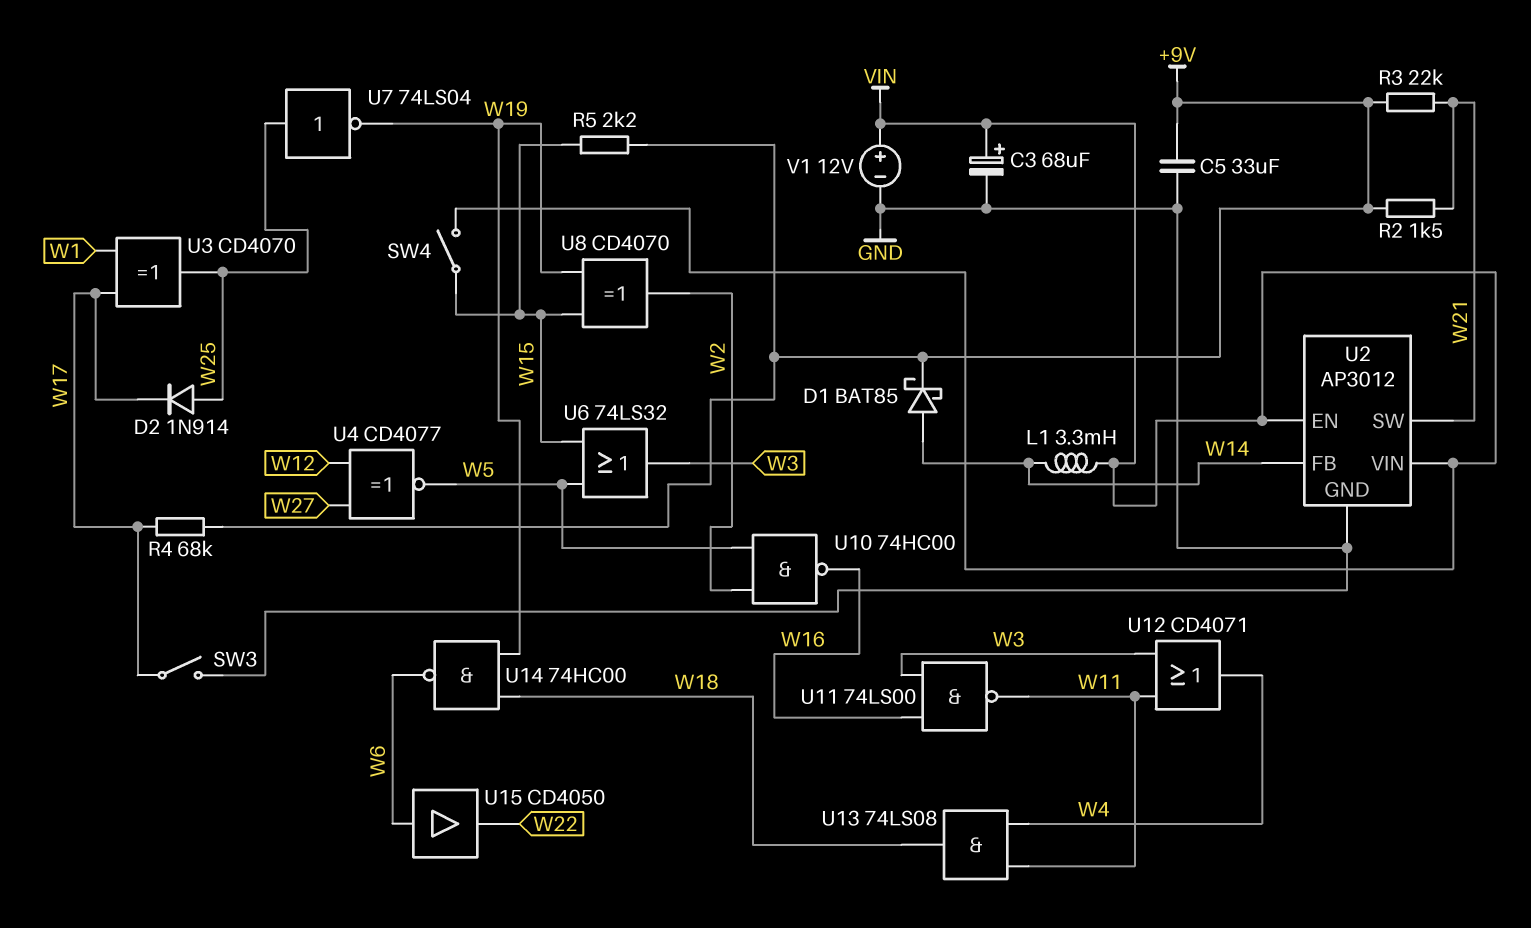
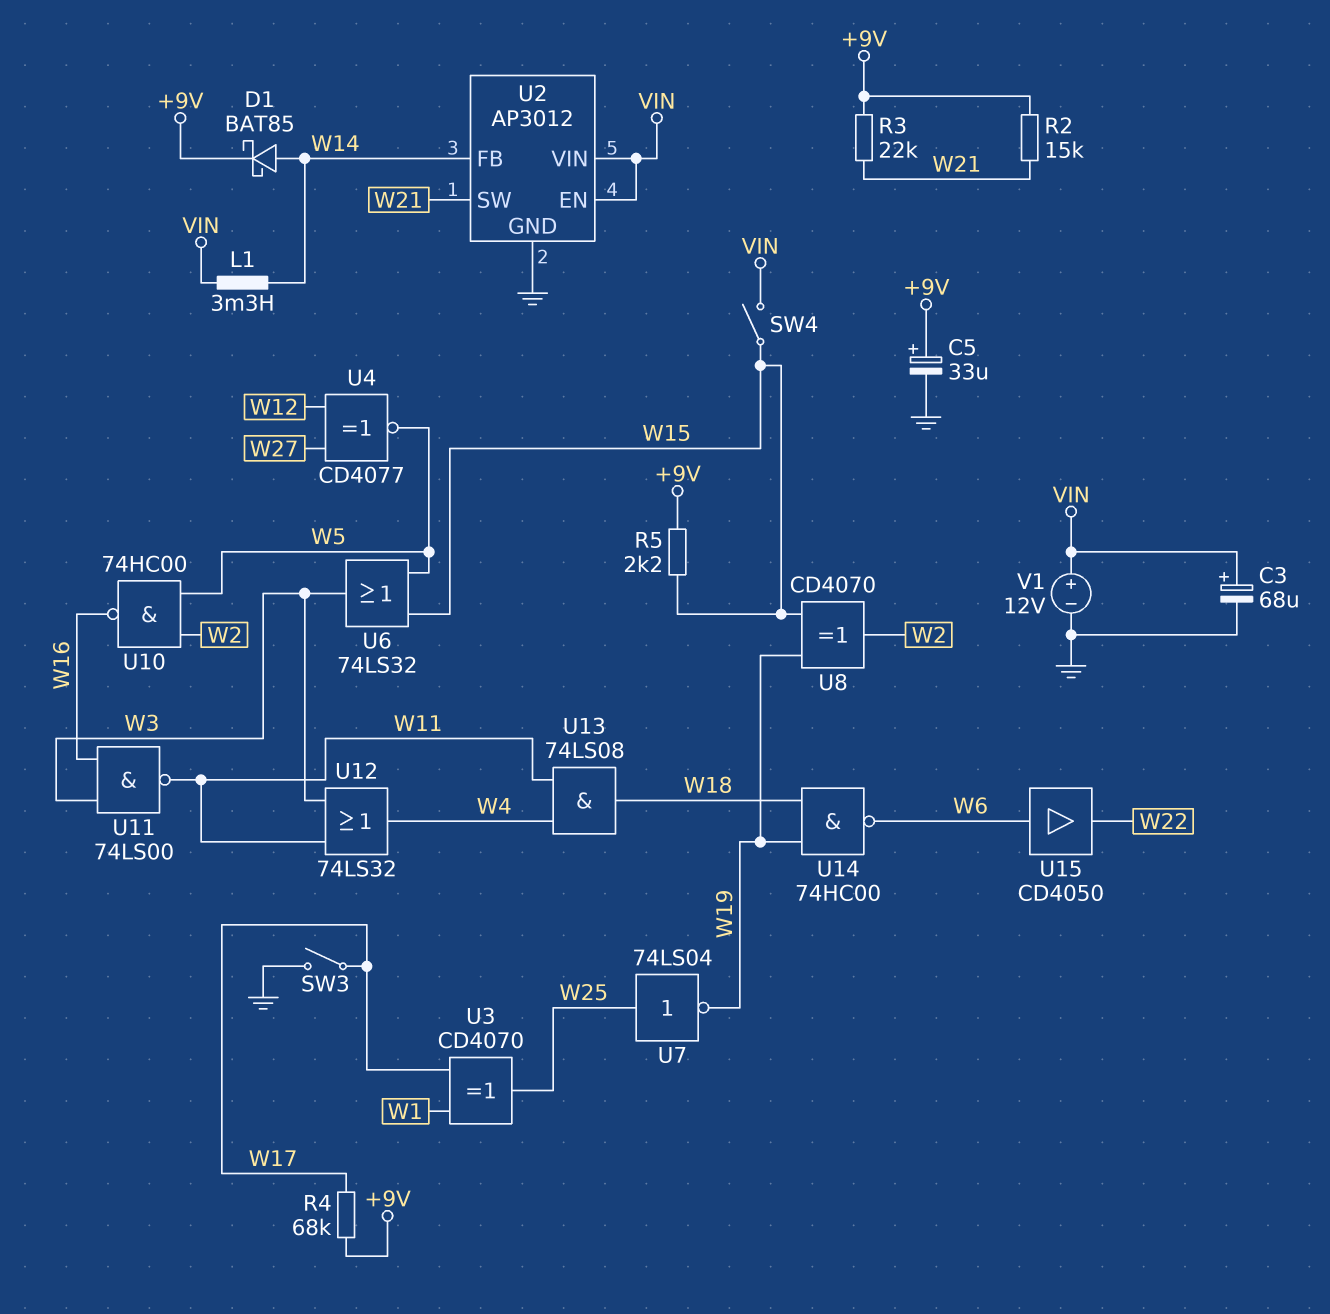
C5: 33uF (+9V, GND) -> 33uF (plus +9V, minus GND)
D2: diode 1N914 (A W25, K W17) -> none
R2: 1.5k (+9V, W21) -> 15k (+9V, W21)
U12: OR CD4071 (in W3, in W11, out W4) -> OR 74LS32 (in W3, in W11, out W4)

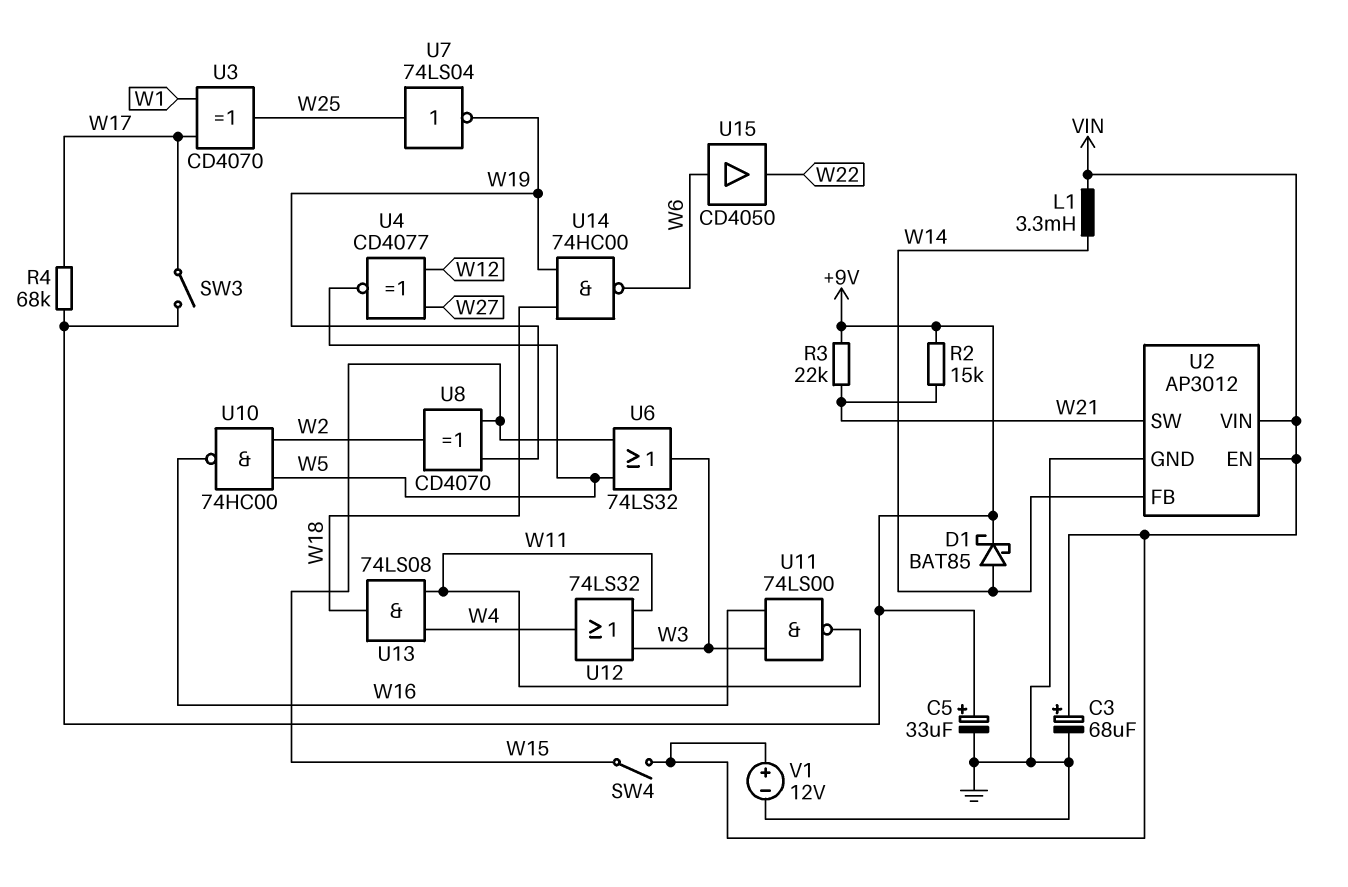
R5: 2.2k (+9V, W15) -> none
SW3: switch (GND, W17) -> switch (+9V, W17)

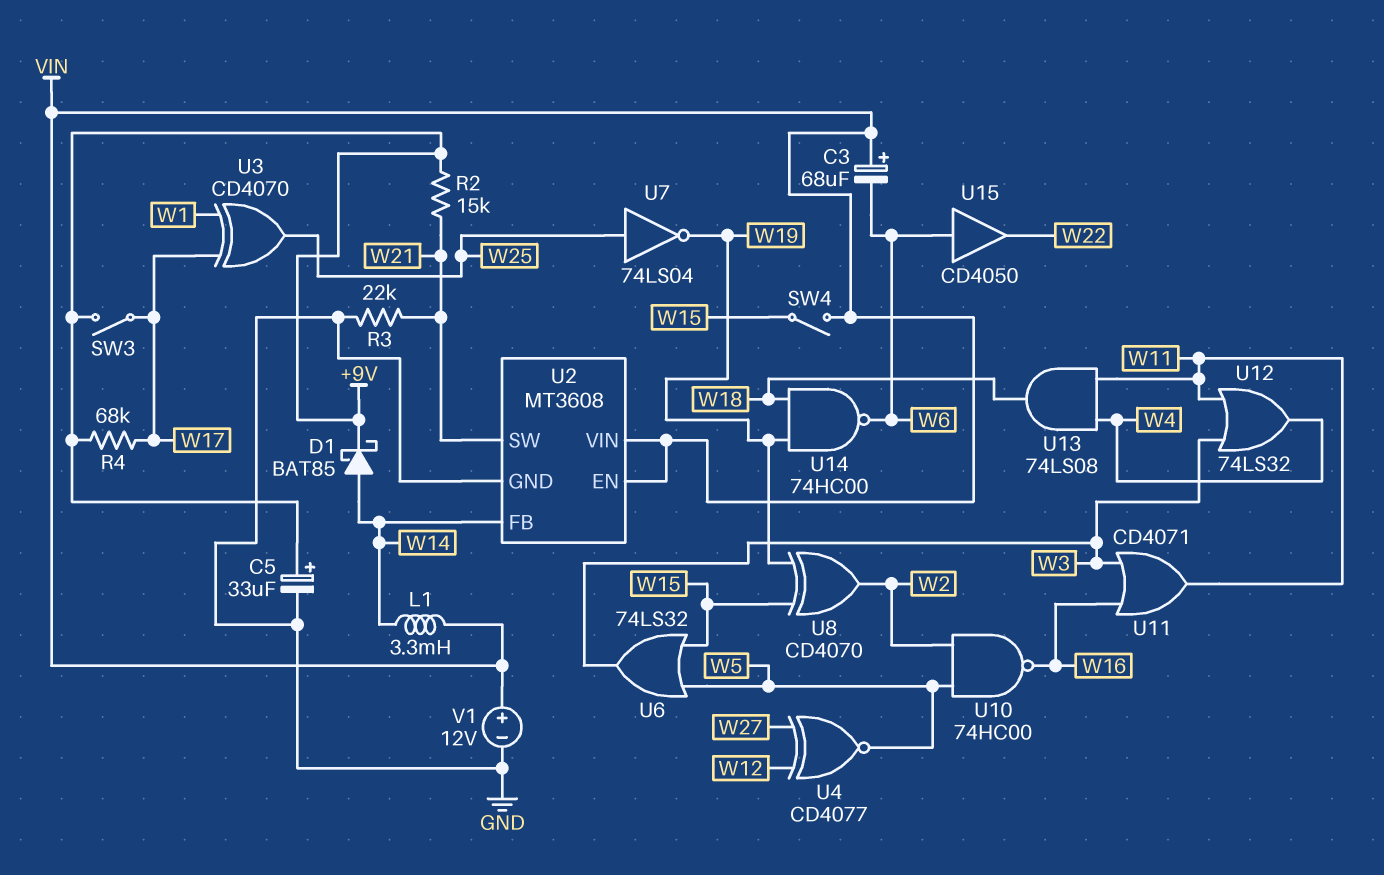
C3: 68uF (plus VIN, minus GND) -> 68uF (plus VIN, minus W6)
R3: 22k (+9V, W21) -> 22k (GND, W21)
U2: AP3012 -> MT3608
U11: NAND 74LS00 (in W3, in W16, out W11) -> OR CD4071 (in W3, in W16, out W11)

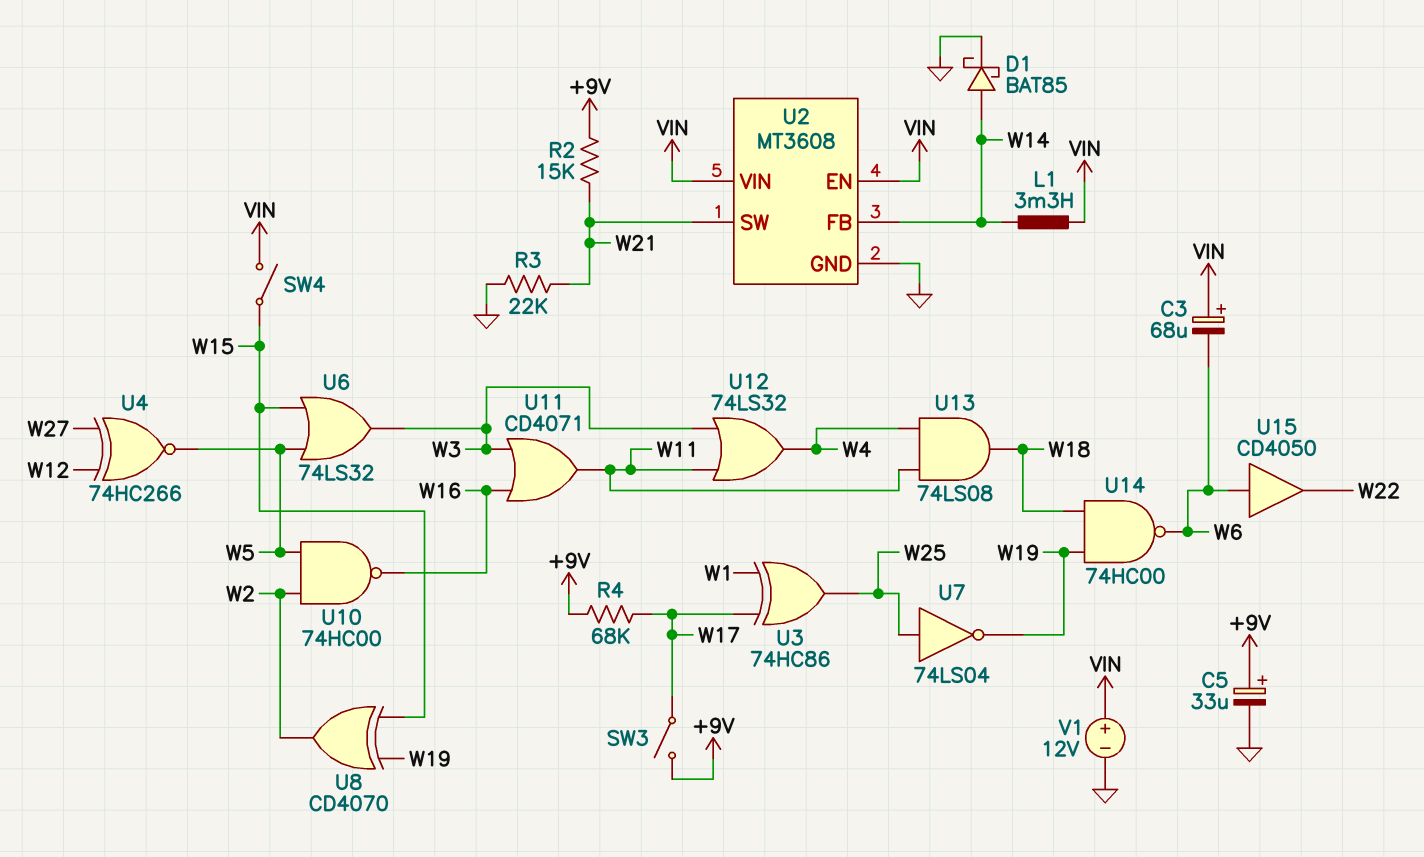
D1: schottky BAT85 (A W14, K +9V) -> schottky BAT85 (A W14, K GND)
U3: XOR CD4070 (in W1, in W17, out W25) -> XOR 74HC86 (in W1, in W17, out W25)
U4: XNOR CD4077 (in W12, in W27, out W5) -> XNOR 74HC266 (in W12, in W27, out W5)

